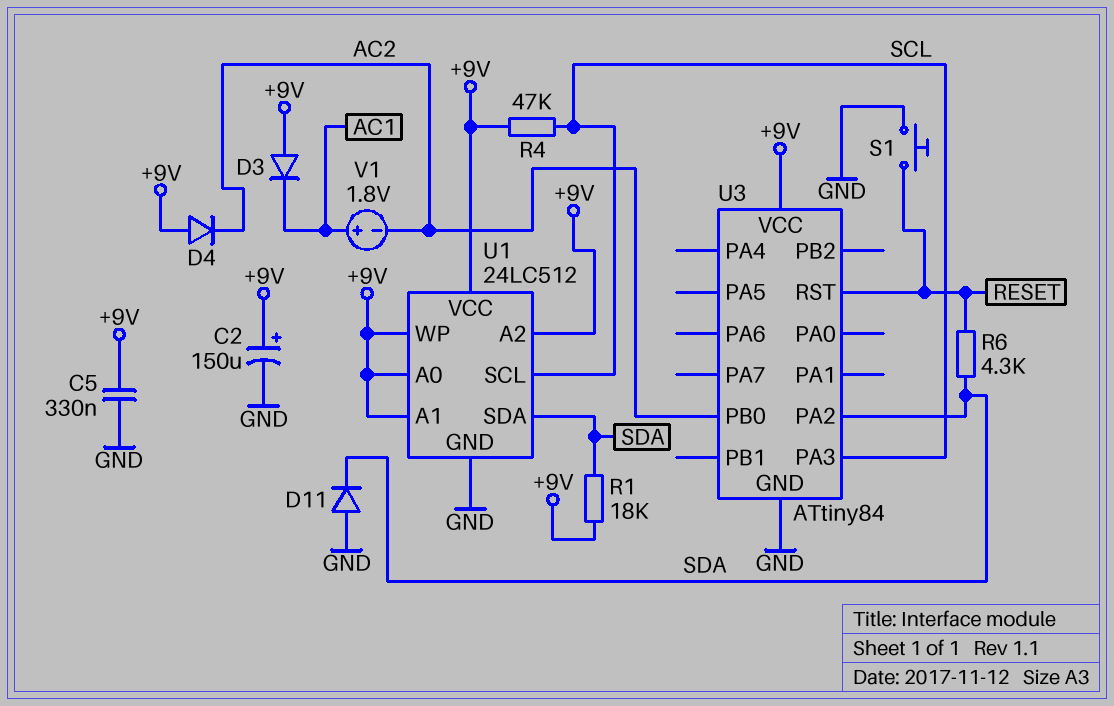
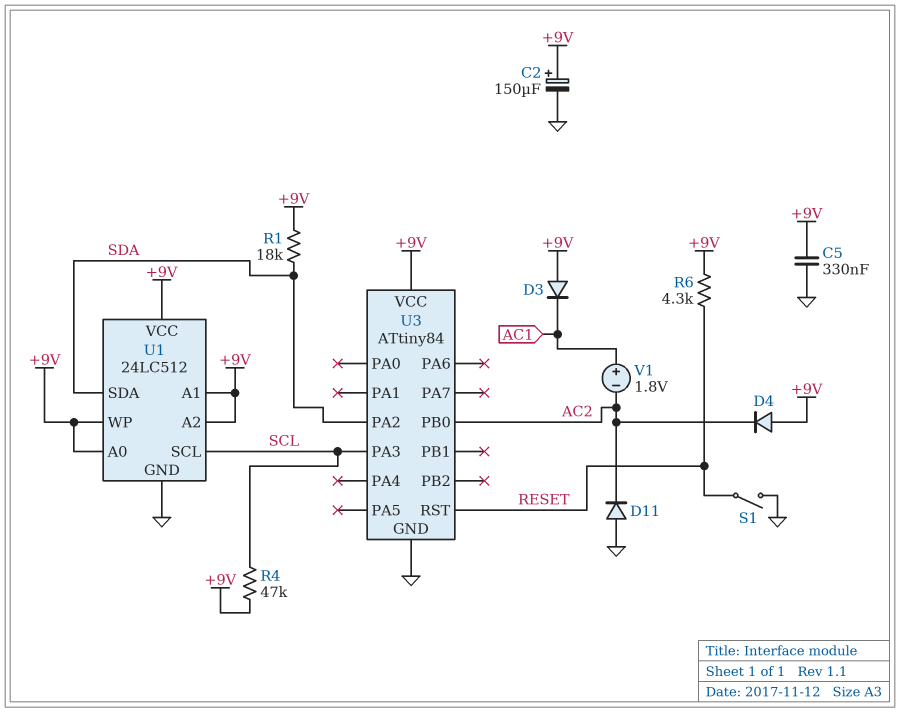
D11: diode (A GND, K SDA) -> diode (A GND, K AC2)
R6: 4.3k (RESET, SDA) -> 4.3k (+9V, RESET)
S1: button (GND, RESET) -> switch (GND, RESET)

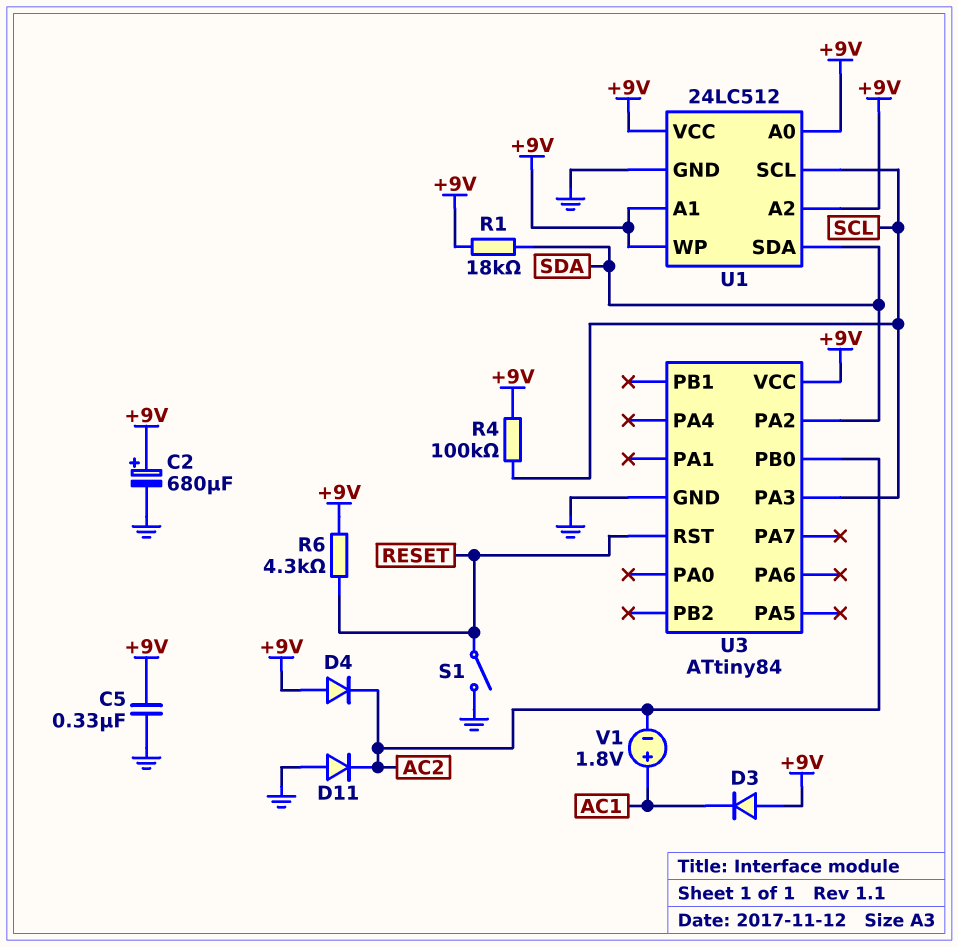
C2: 150uF (plus +9V, minus GND) -> 680uF (plus +9V, minus GND)
R4: 47k (+9V, SCL) -> 100k (+9V, SCL)

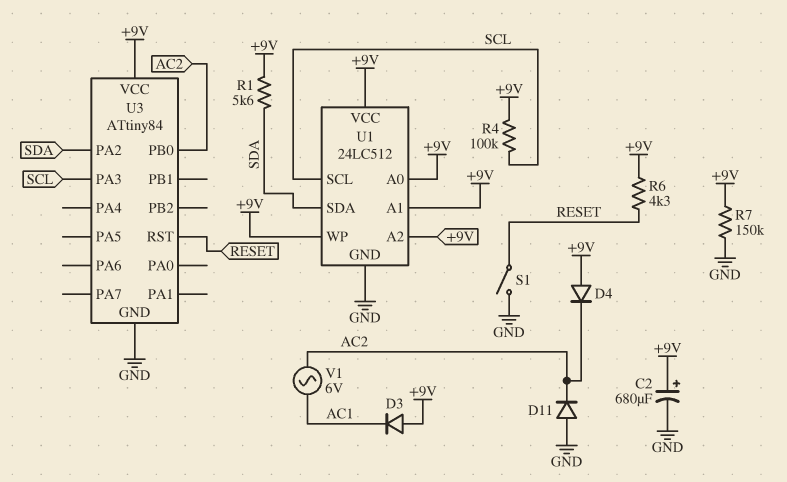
C5: 330nF (+9V, GND) -> none
R1: 18k (+9V, SDA) -> 5.6k (+9V, SDA)
R7: none -> 150k (+9V, GND)
V1: 1.8V (plus AC1, minus AC2) -> AC 6V (AC1, AC2)

